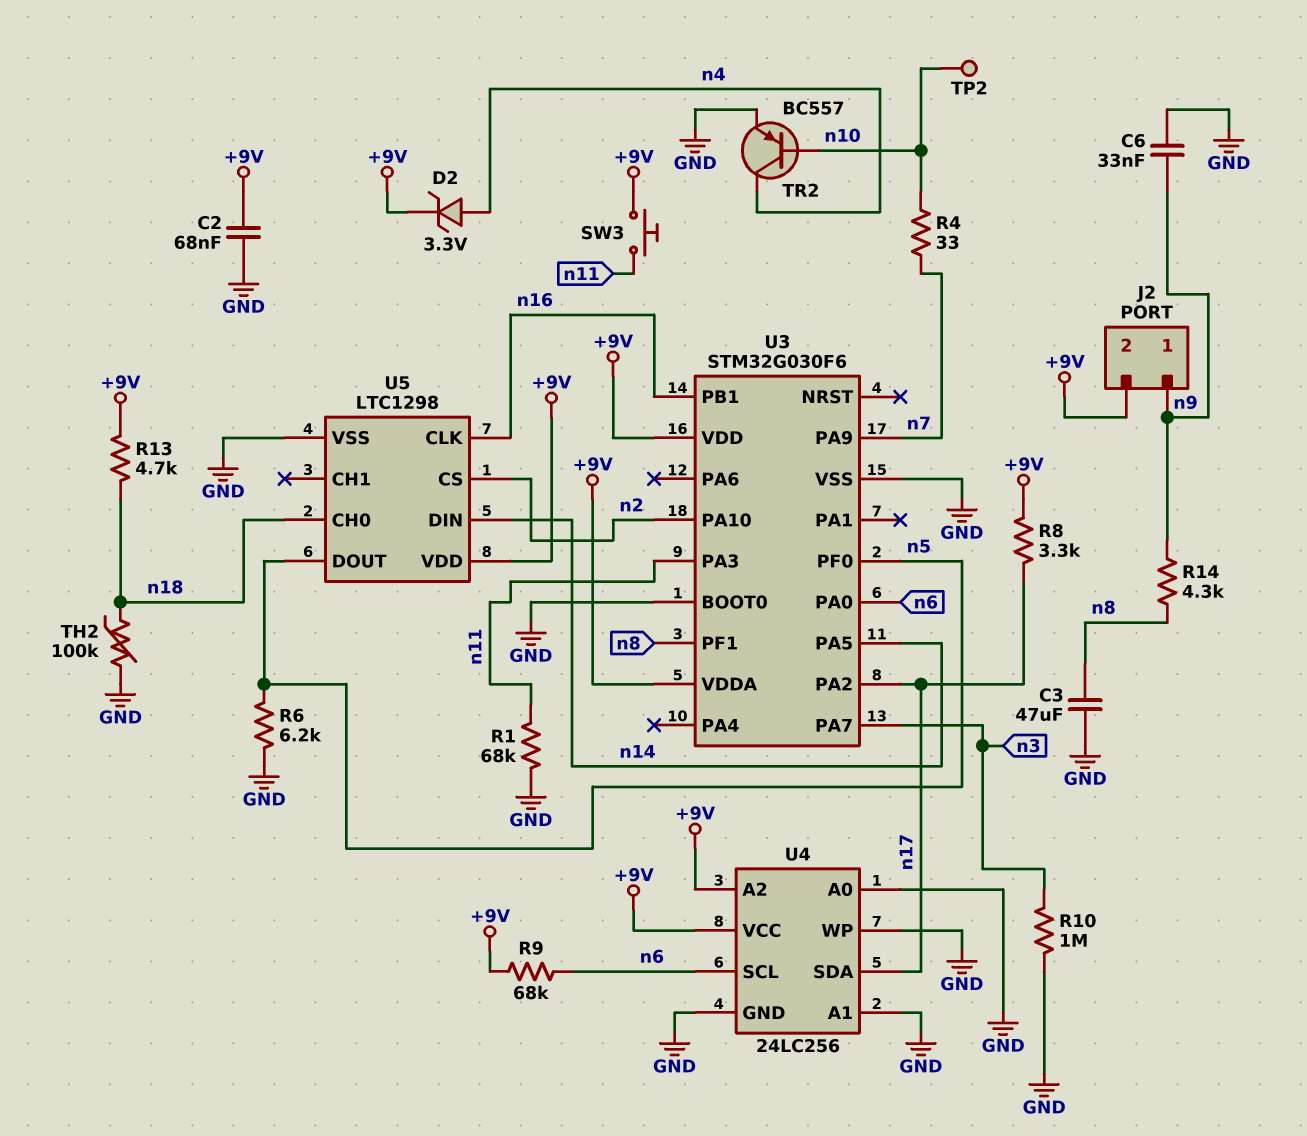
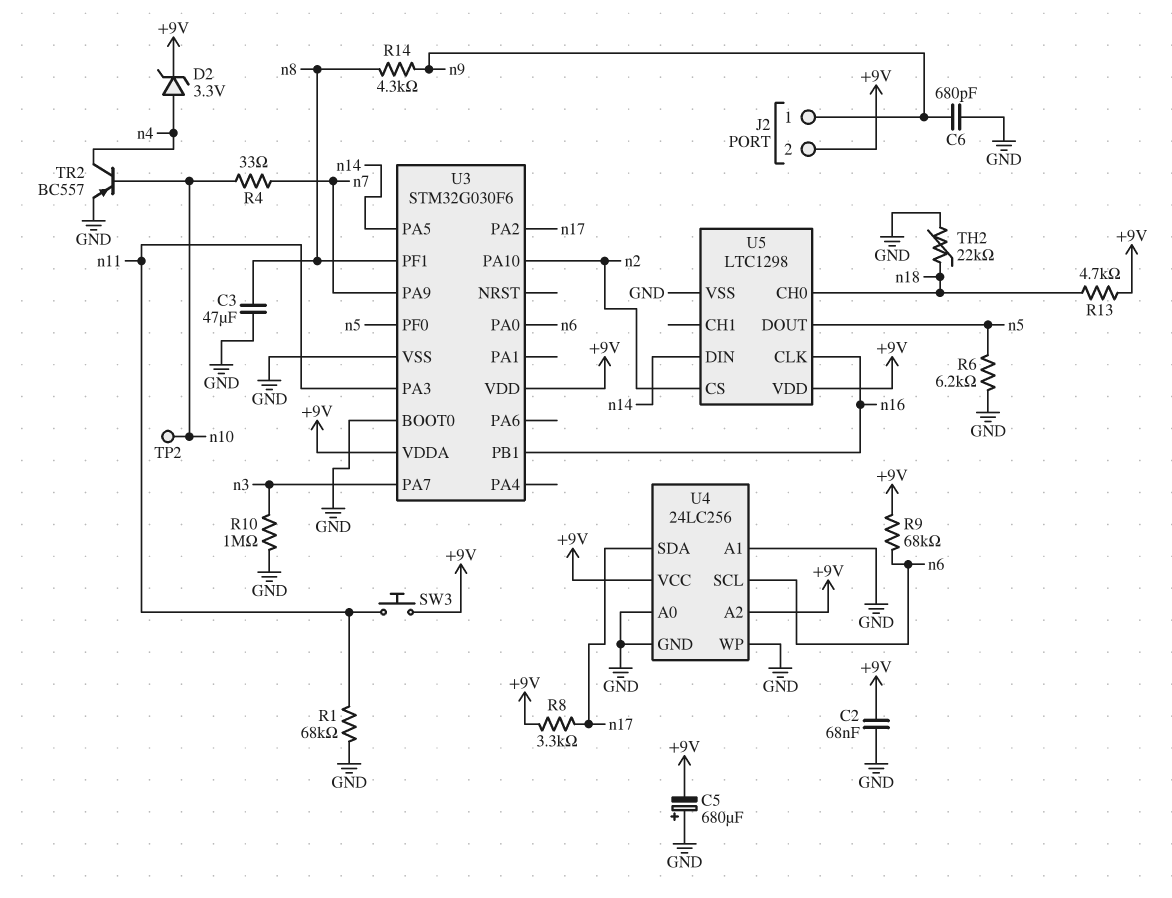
C5: none -> 680uF (plus GND, minus +9V)
C6: 33nF (GND, n9) -> 680pF (GND, n9)
TH2: 100k (GND, n18) -> 22k (GND, n18)

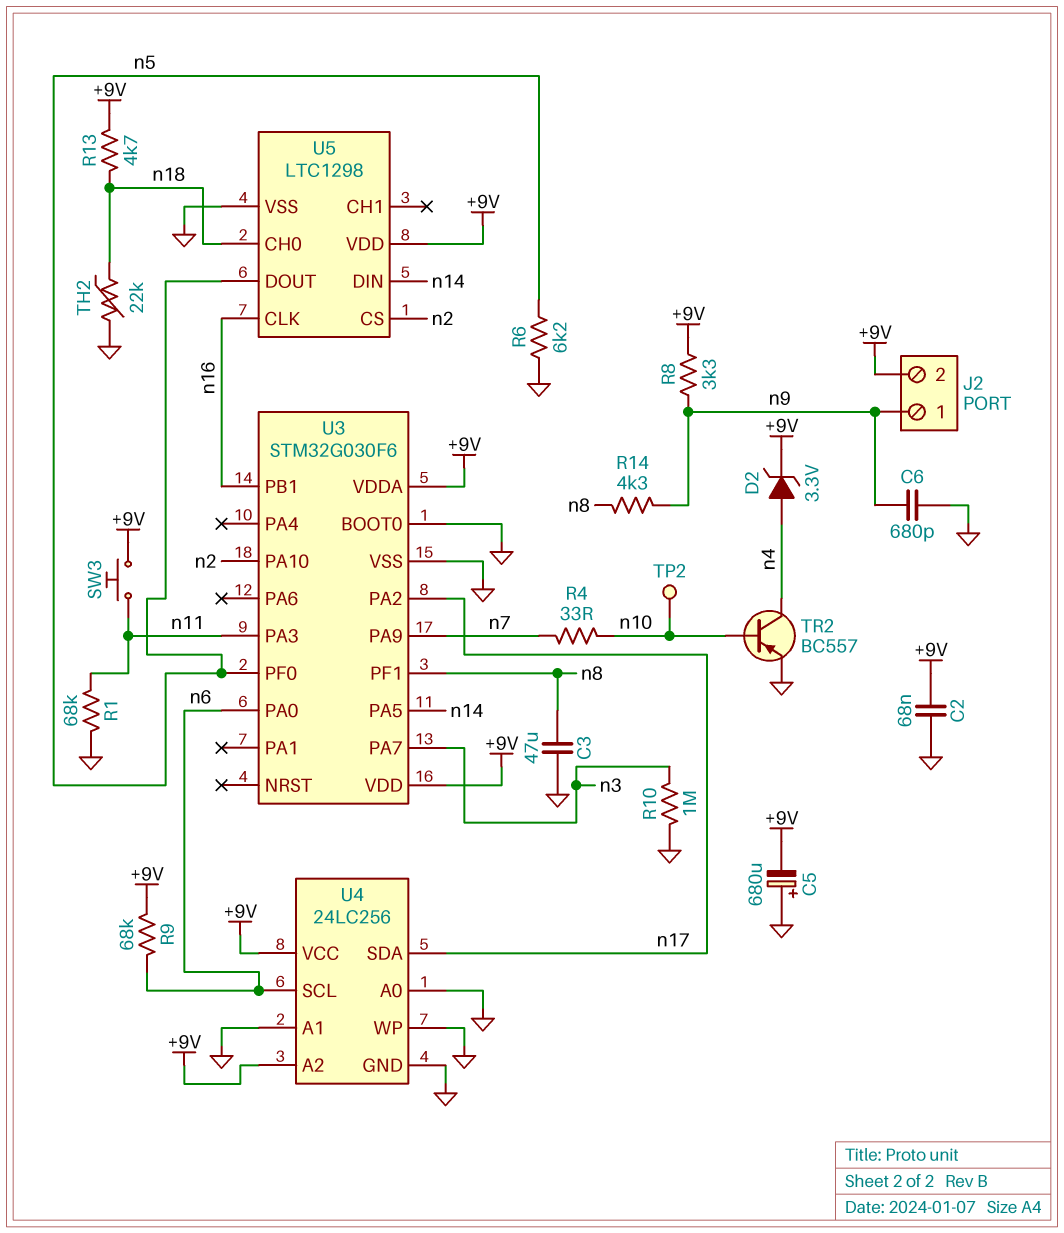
R8: 3.3k (+9V, n17) -> 3.3k (+9V, n9)

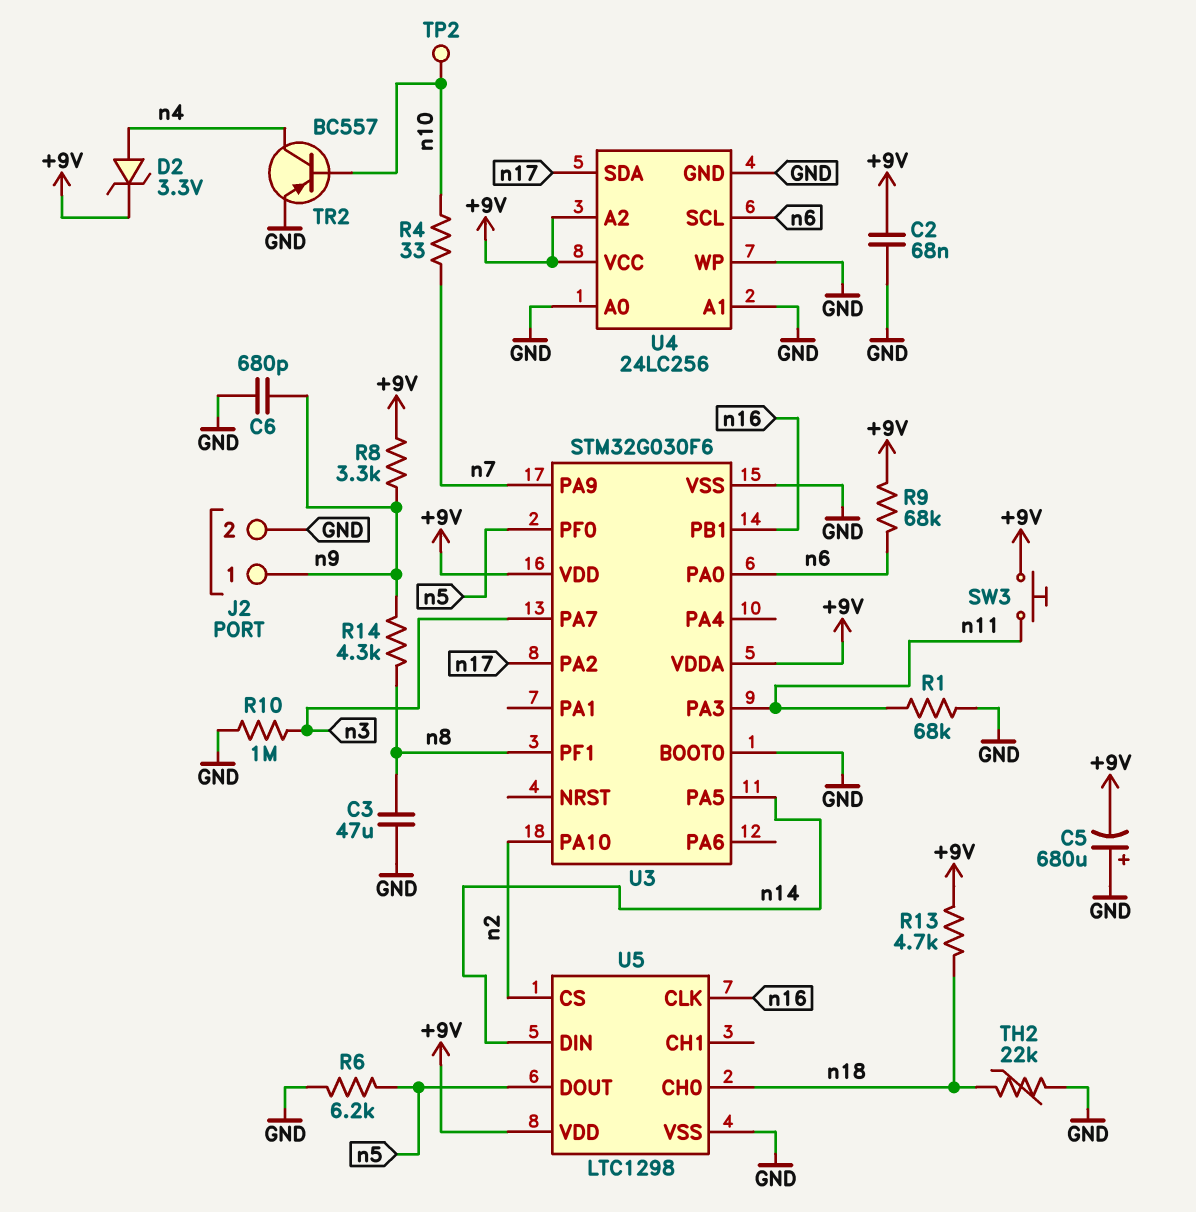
J2 pin 2: +9V -> GND

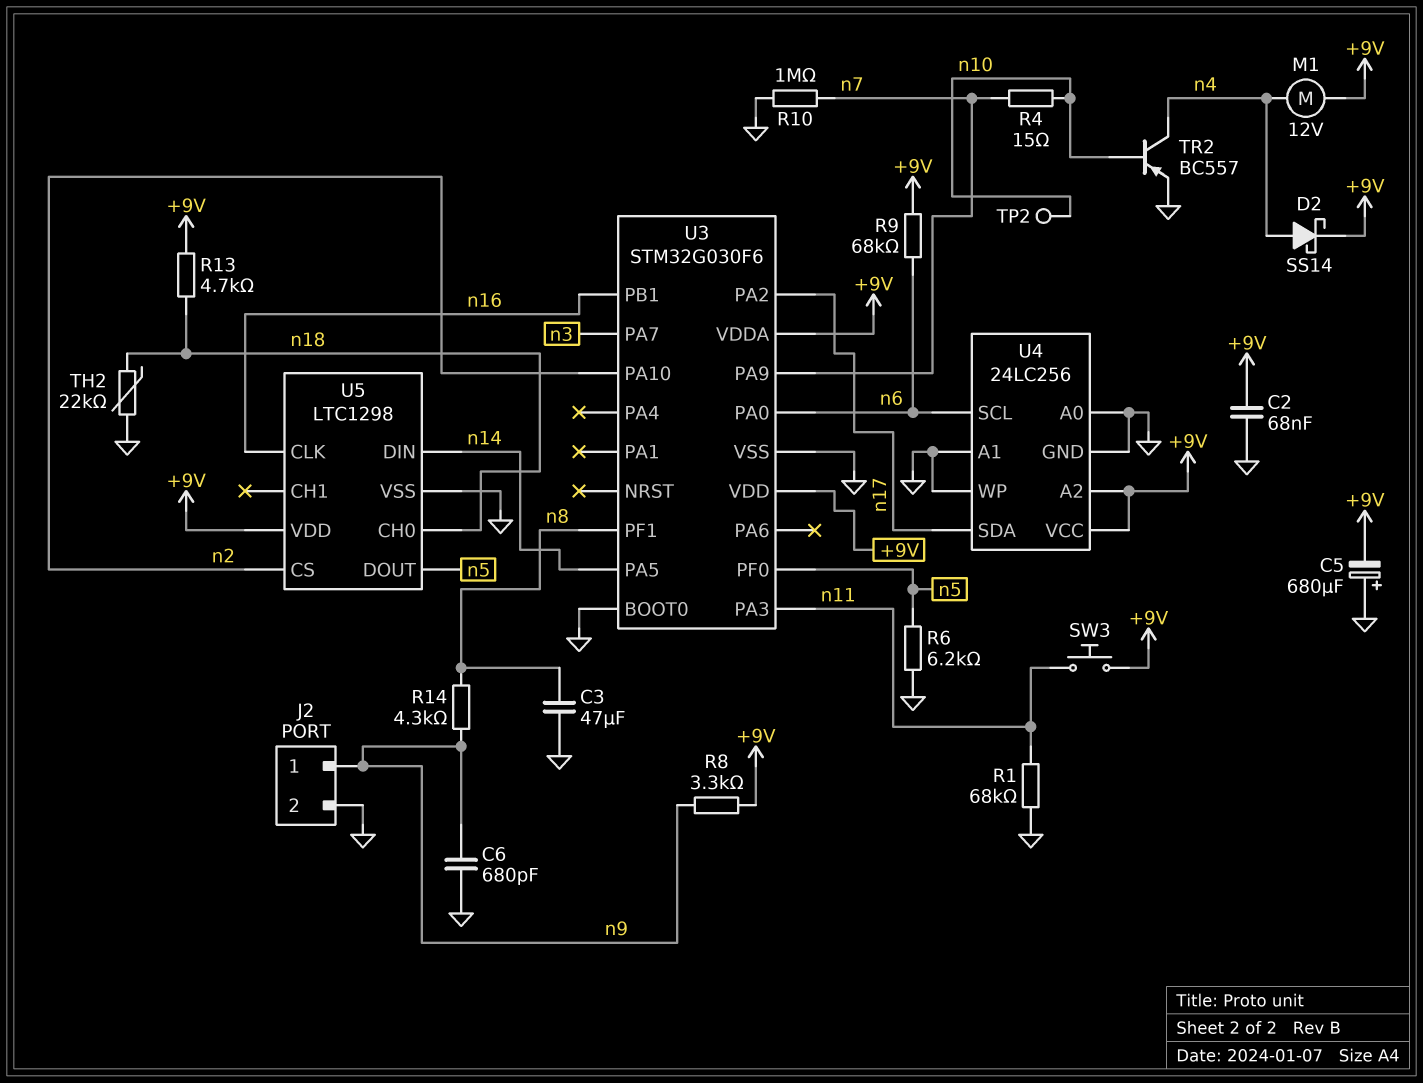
D2: zener 3.3V (A n4, K +9V) -> schottky SS14 (A n4, K +9V)
M1: none -> motor 12V (+9V, n4)
R4: 33 (n7, n10) -> 15 (n7, n10)
R10: 1M (GND, n3) -> 1M (GND, n7)

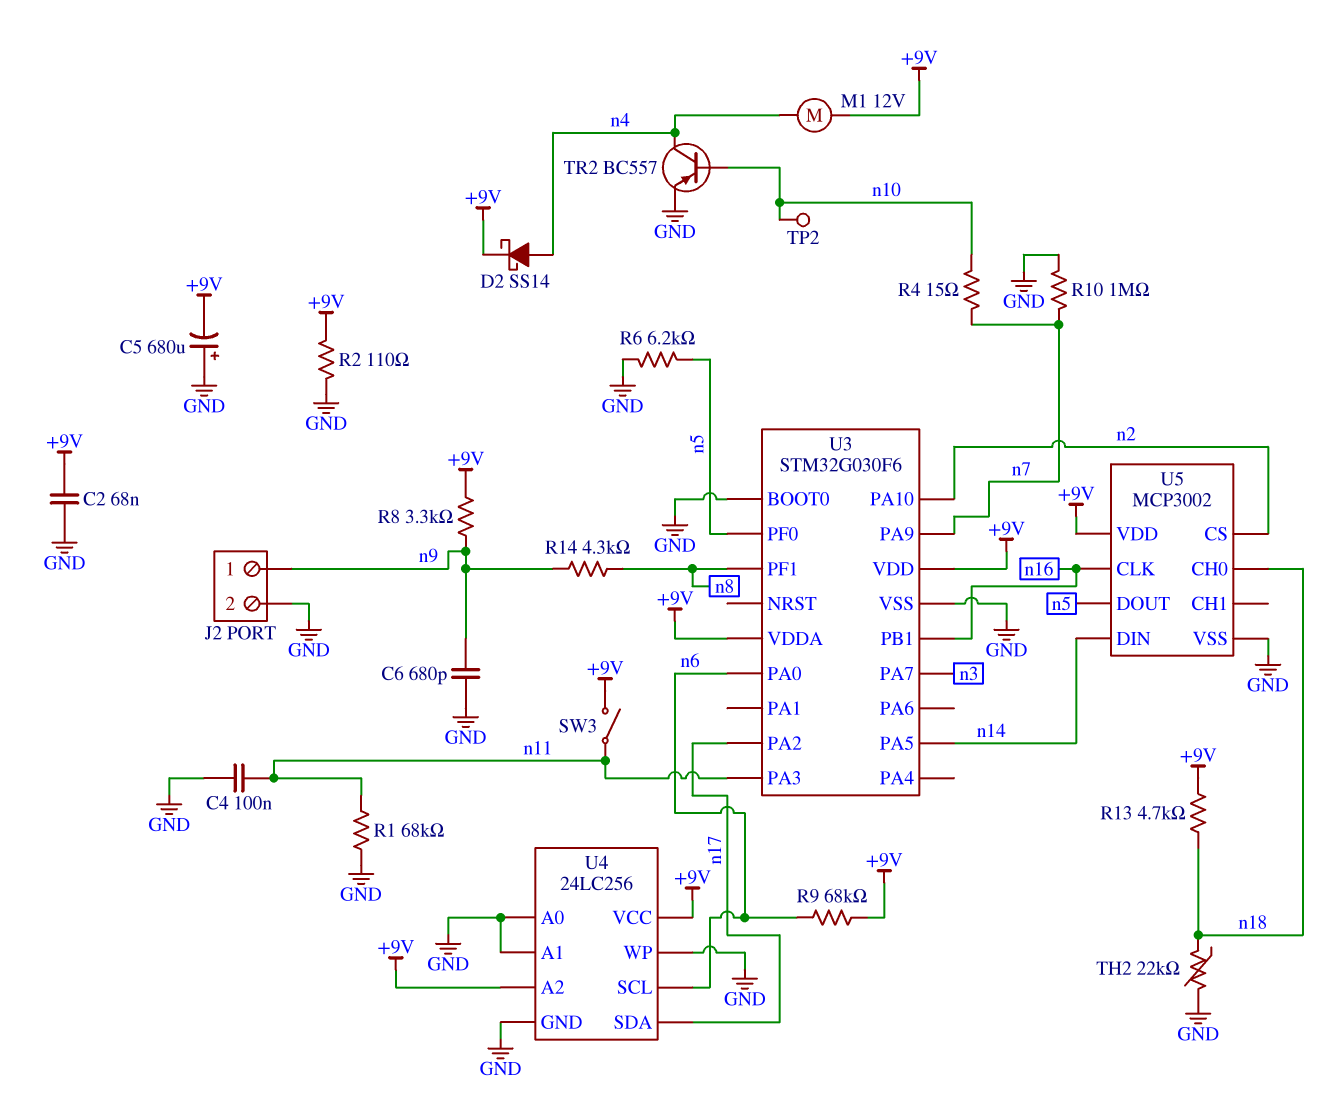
C3: 47uF (GND, n8) -> none
C4: none -> 100nF (GND, n11)
R2: none -> 110 (+9V, GND)
SW3: button (+9V, n11) -> switch (+9V, n11)
U5: LTC1298 -> MCP3002

